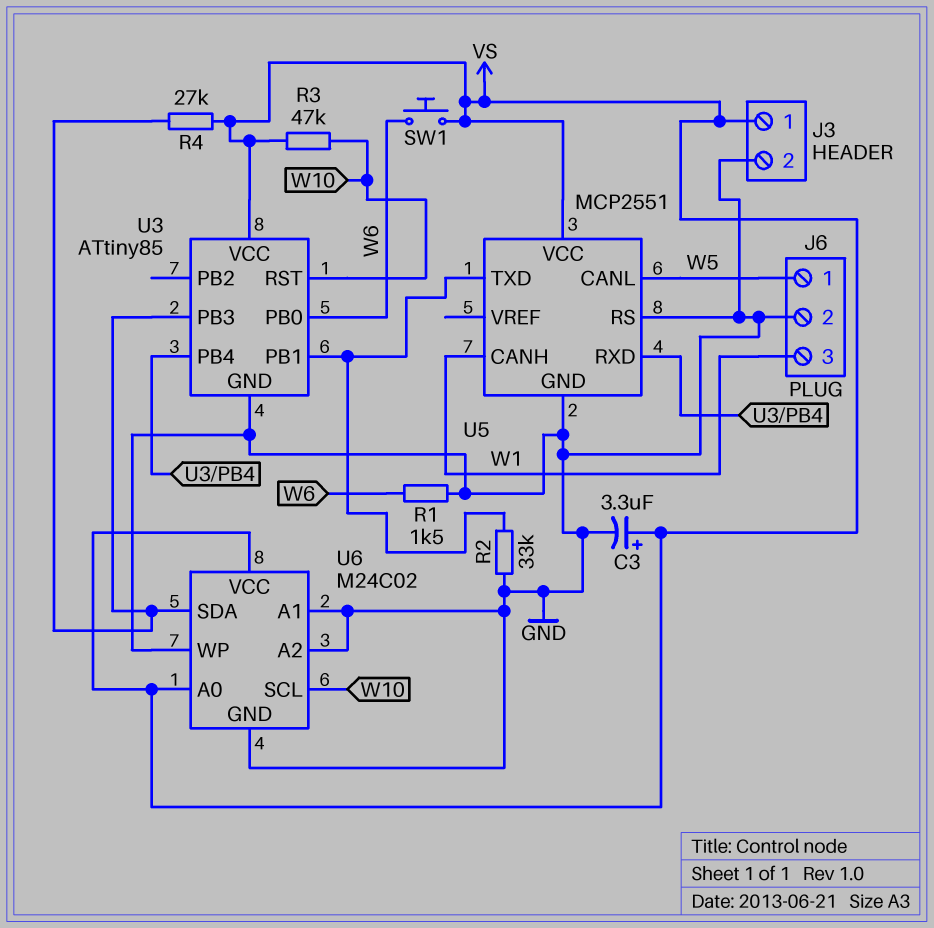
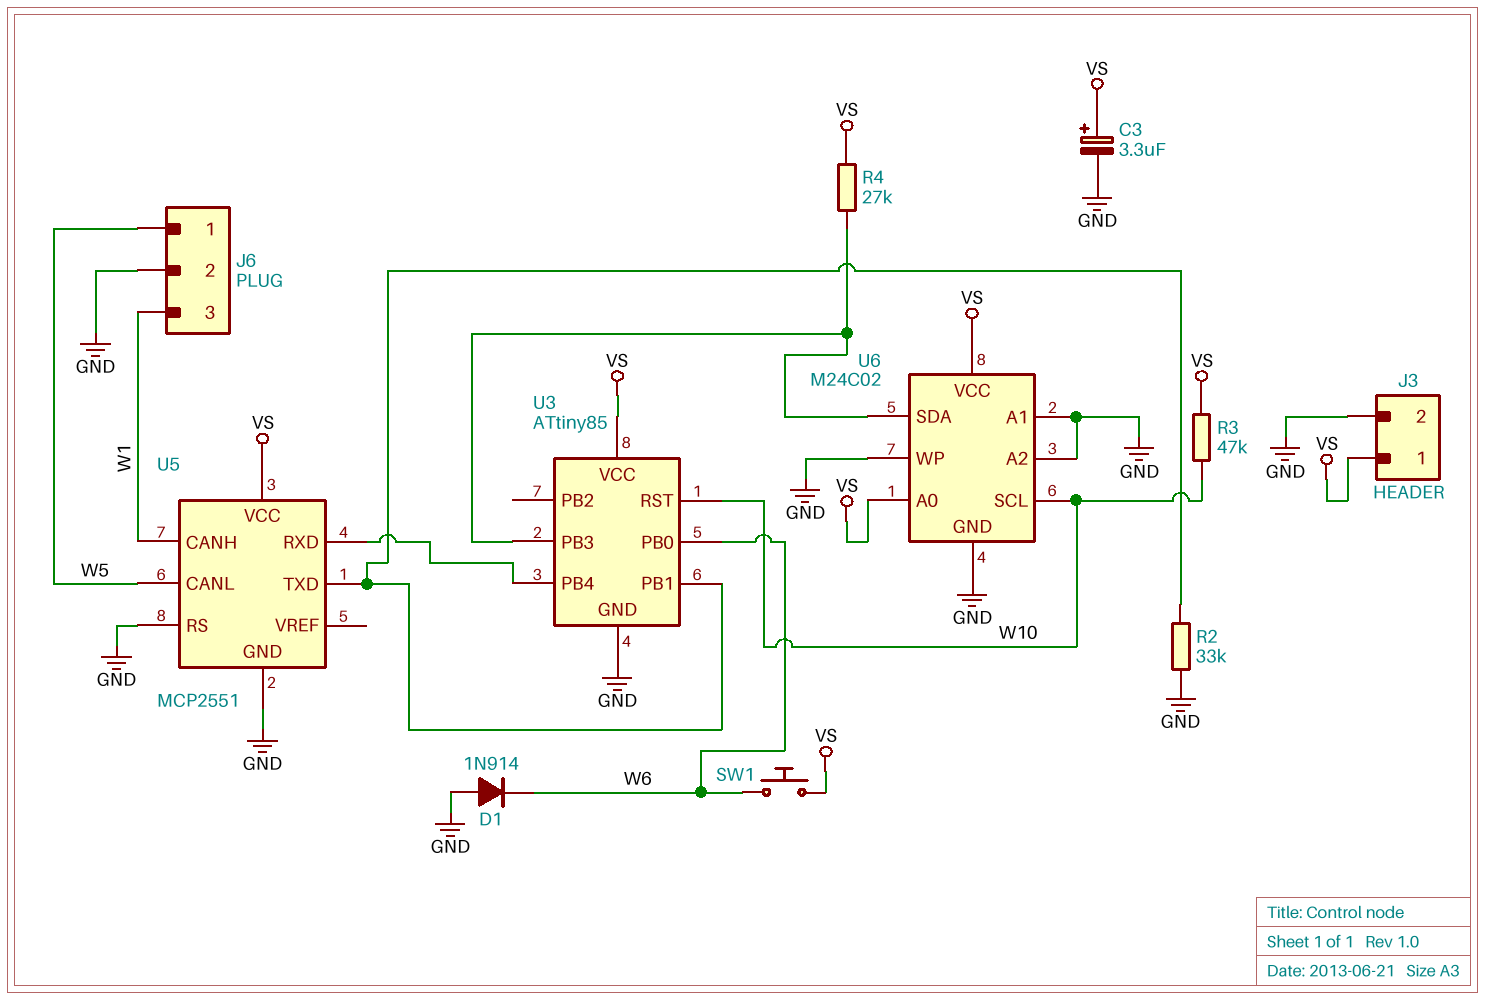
D1: none -> diode 1N914 (A GND, K W6)
R1: 1.5k (GND, W6) -> none

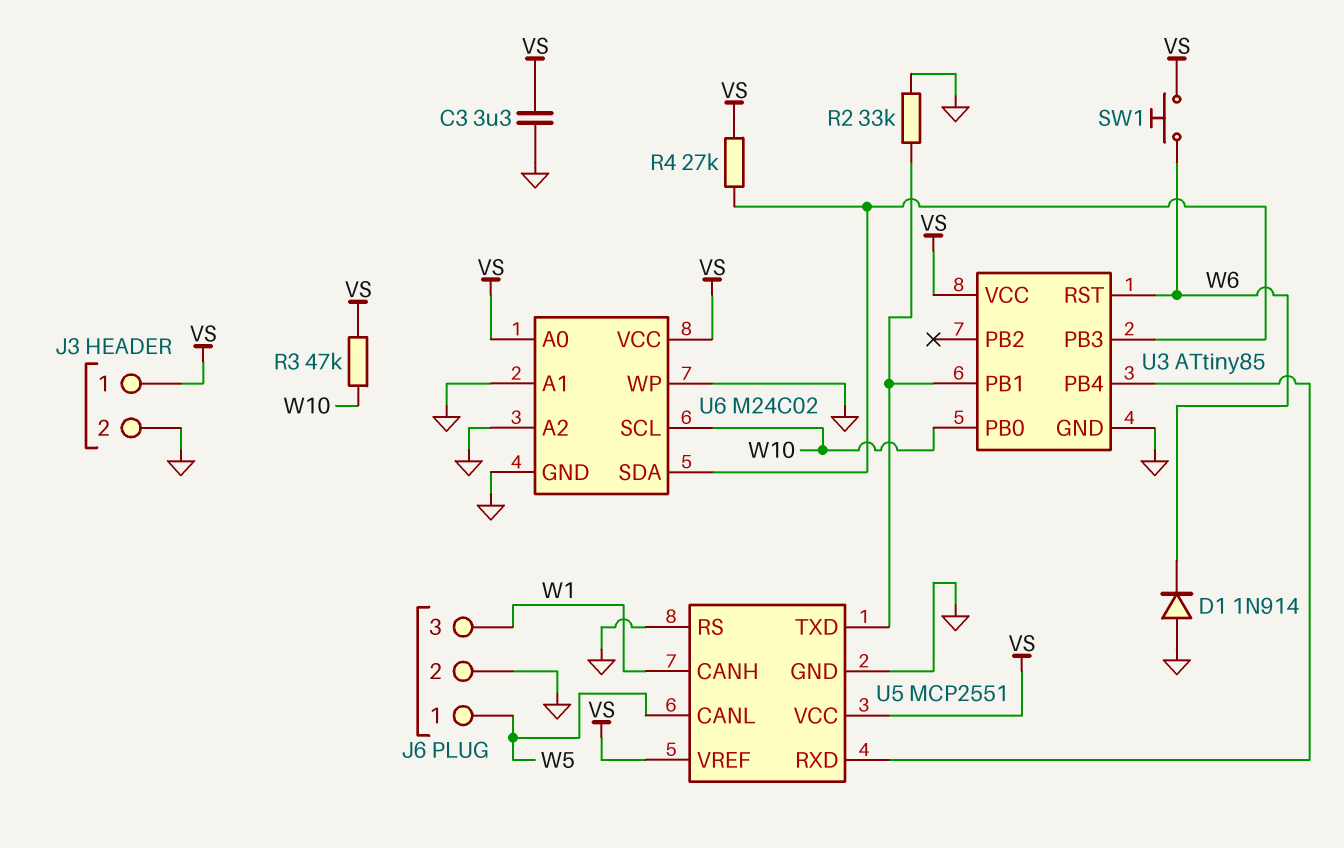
C3: 3.3uF (plus VS, minus GND) -> 3.3uF (GND, VS)
U3 pin PB0: W6 -> W10
U3 pin RST: W10 -> W6
U5 pin VREF: none -> VS

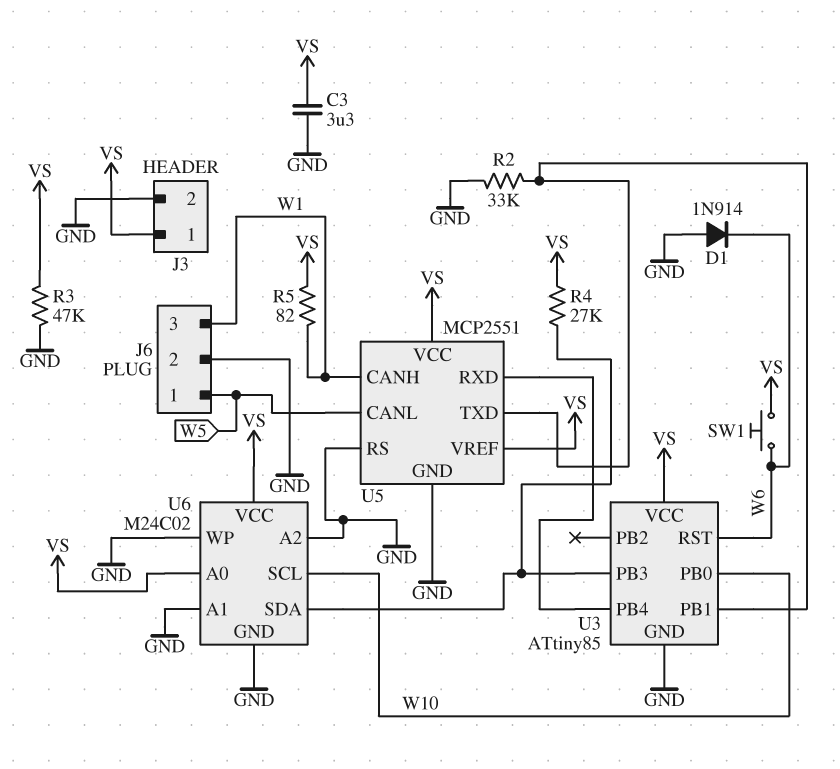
R3: 47k (VS, W10) -> 47k (GND, VS)
R5: none -> 82 (VS, W1)

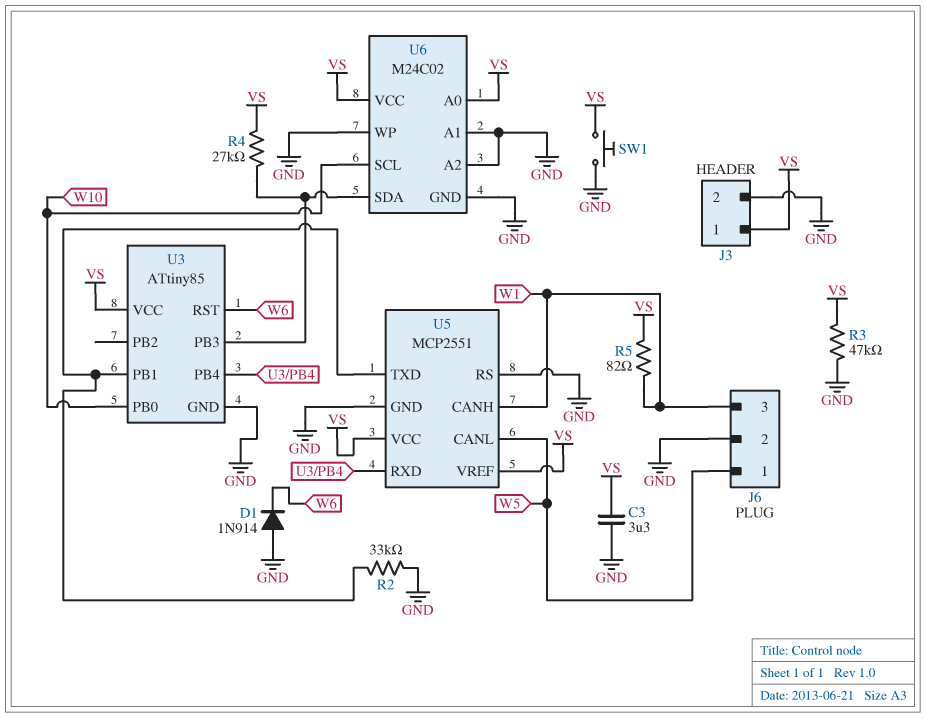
SW1: button (VS, W6) -> button (GND, VS)

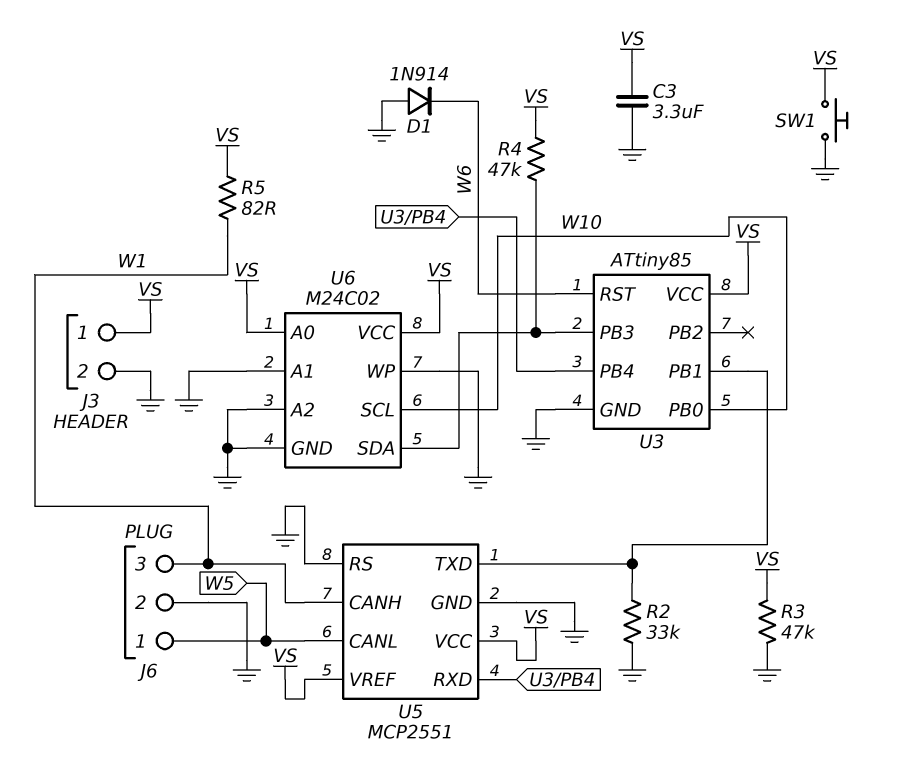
R4: 27k (U3/PB3, VS) -> 47k (U3/PB3, VS)

